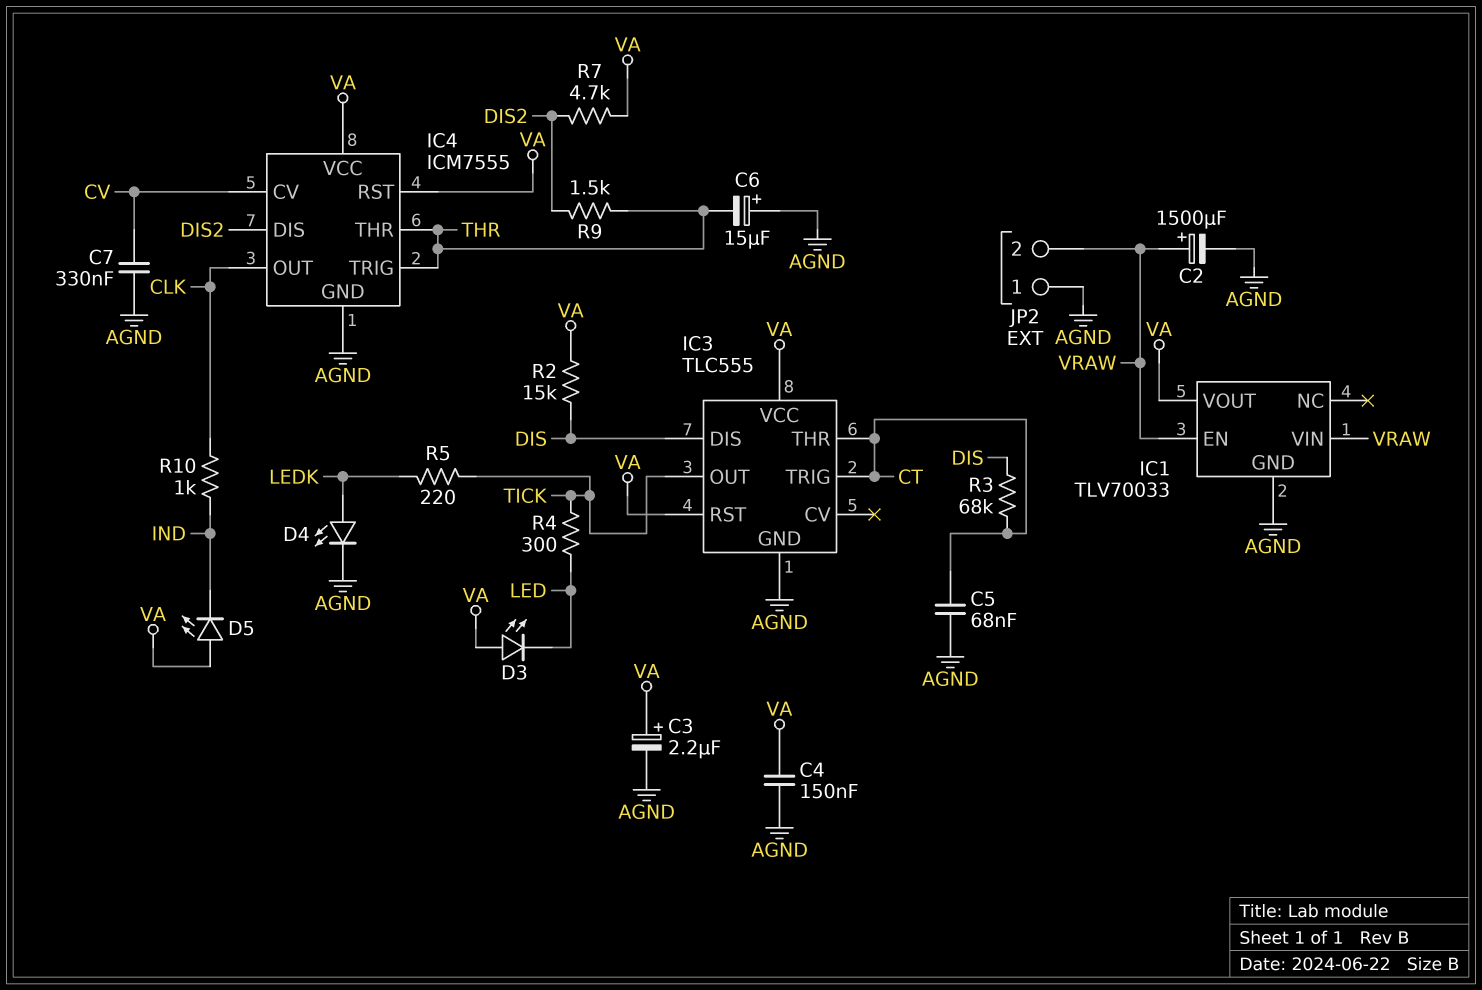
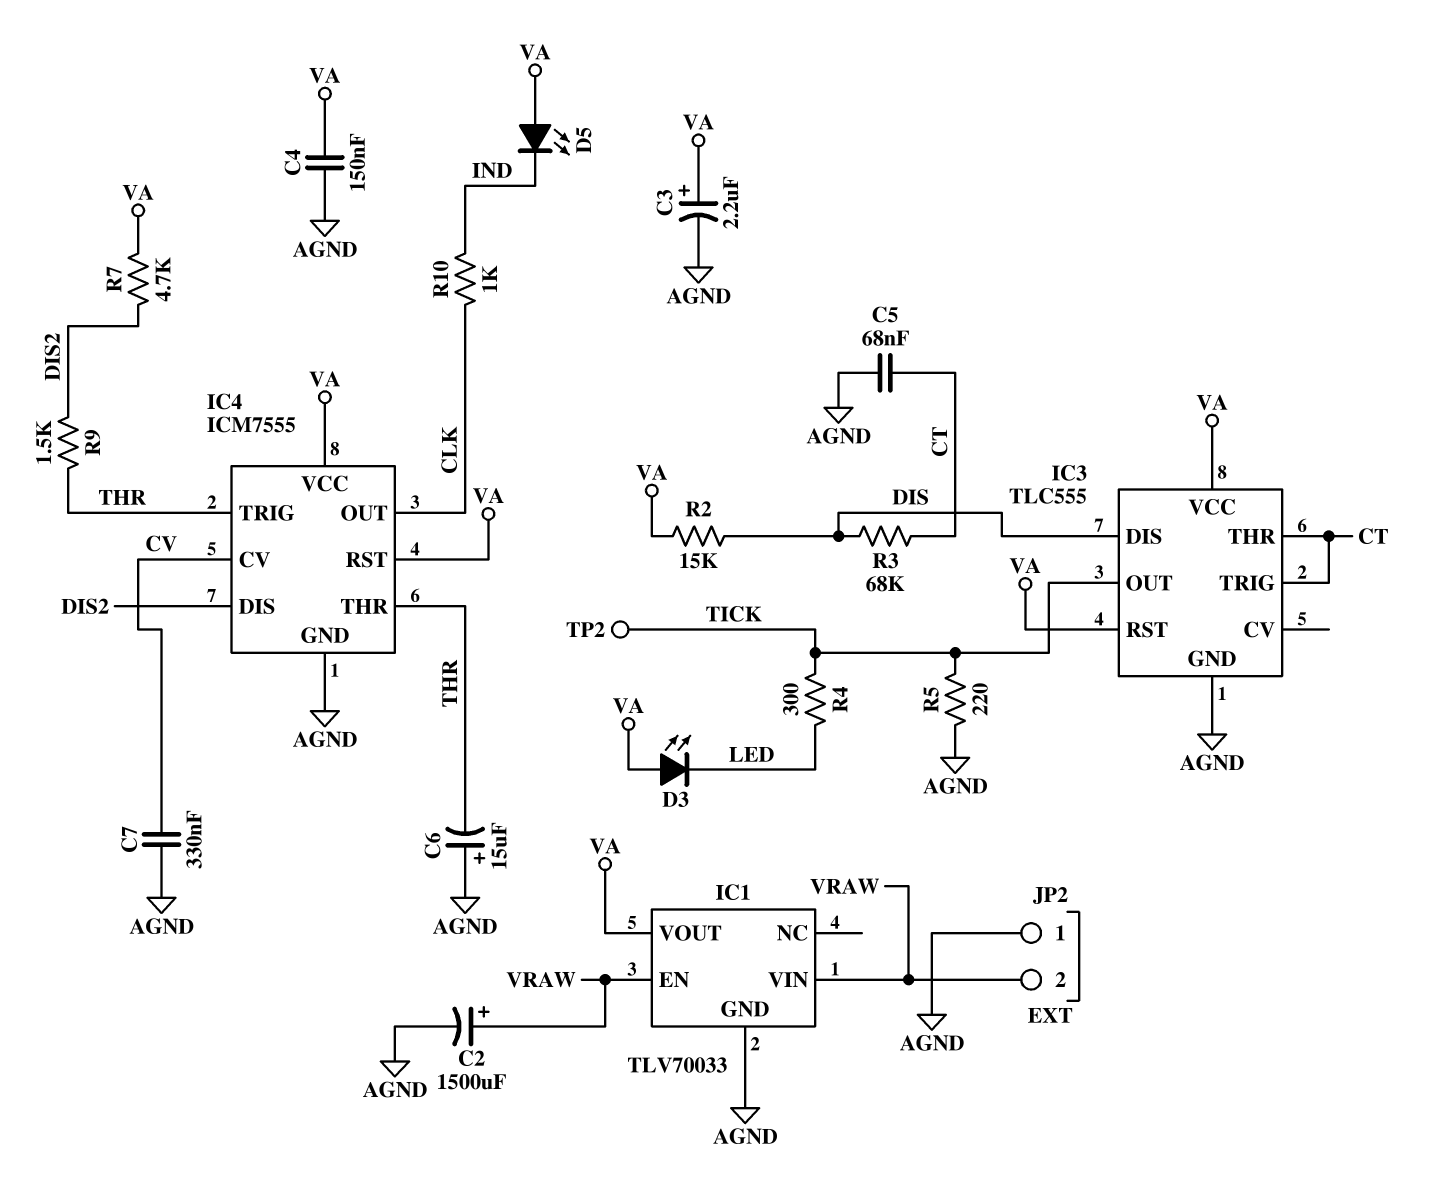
D4: LED (A LEDK, K AGND) -> none
R5: 220 (LEDK, TICK) -> 220 (AGND, TICK)
TP2: none -> test point (TICK)

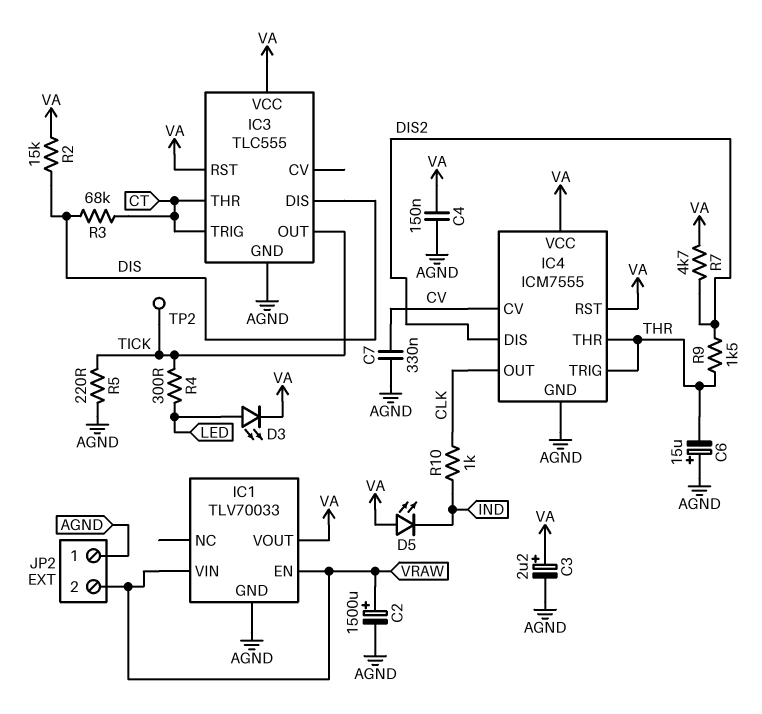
C5: 68nF (AGND, CT) -> none
D3: LED (A VA, K LED) -> LED (A LED, K VA)

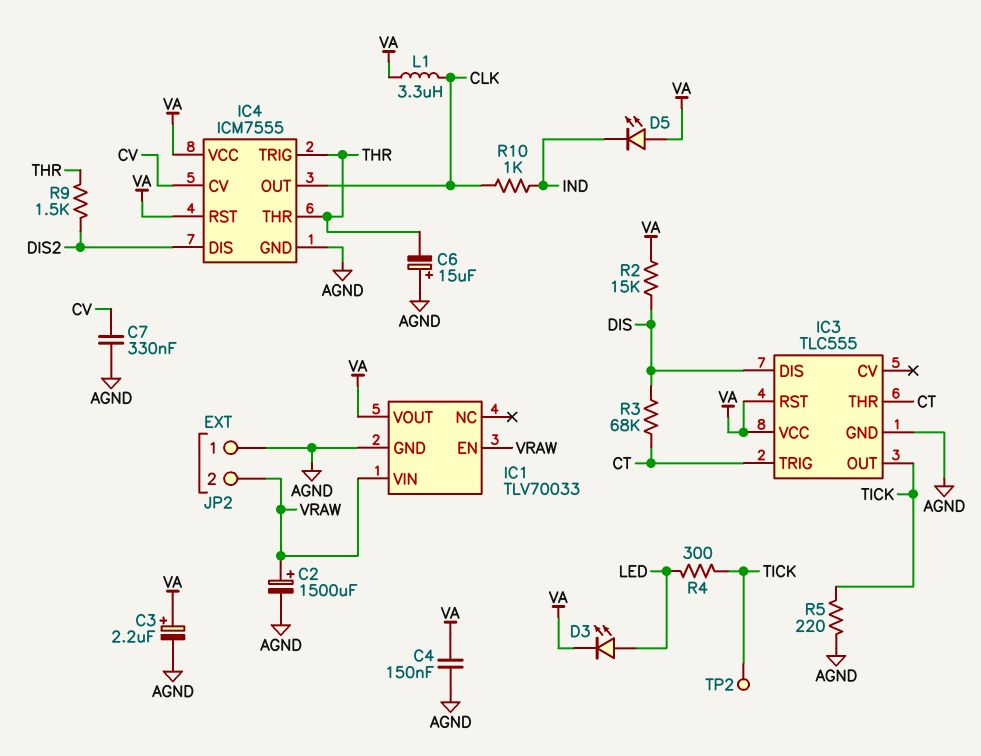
L1: none -> 3.3uH (CLK, VA)
R7: 4.7k (DIS2, VA) -> none

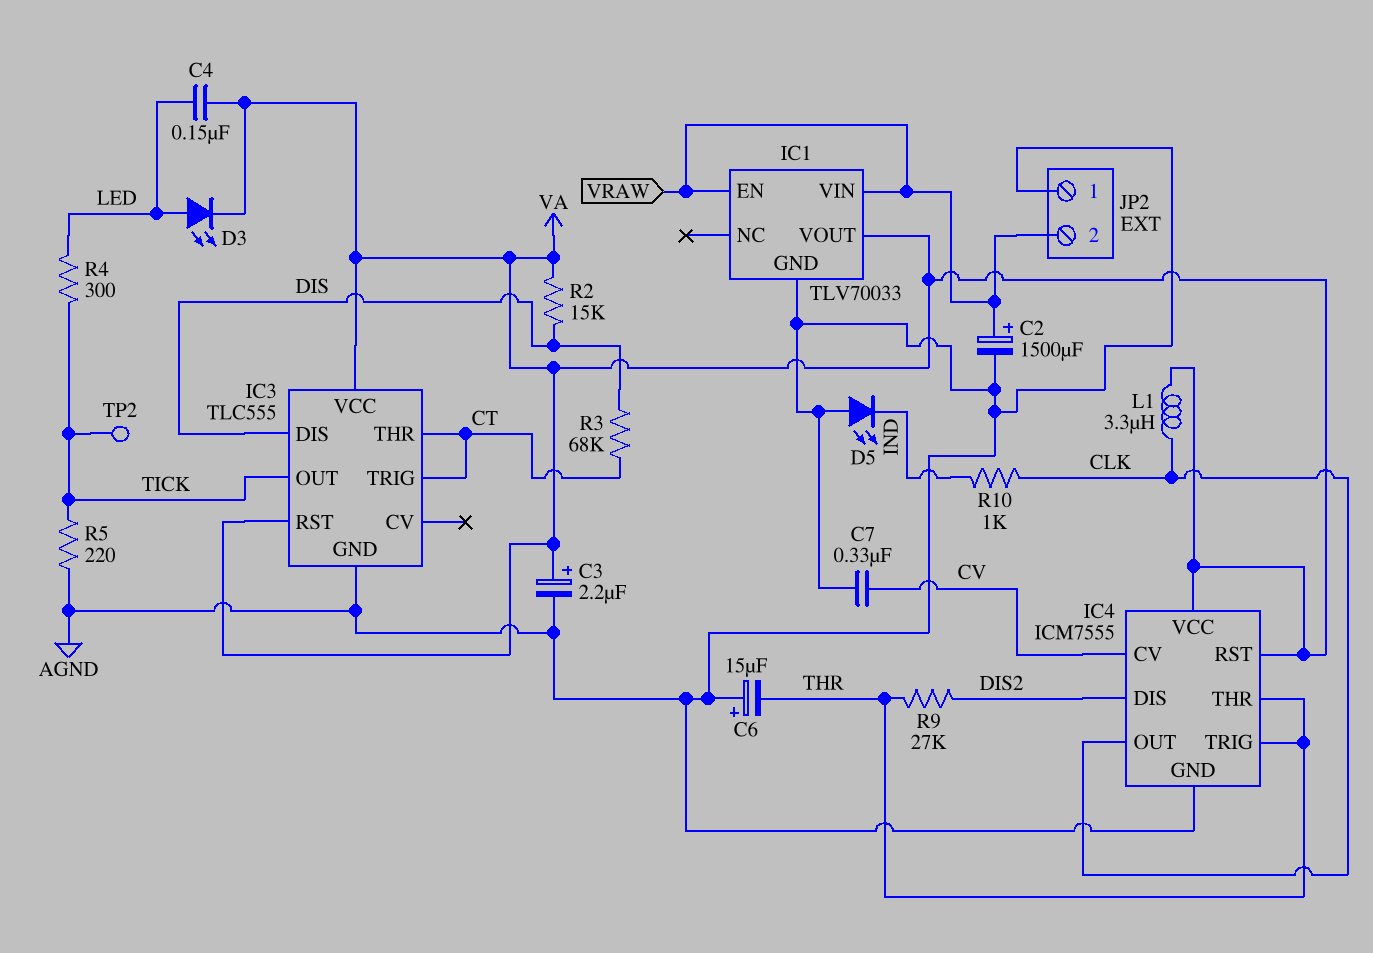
C4: 150nF (AGND, VA) -> 150nF (LED, VA)
D5: LED (A VA, K IND) -> LED (A AGND, K IND)
R9: 1.5k (DIS2, THR) -> 27k (DIS2, THR)

